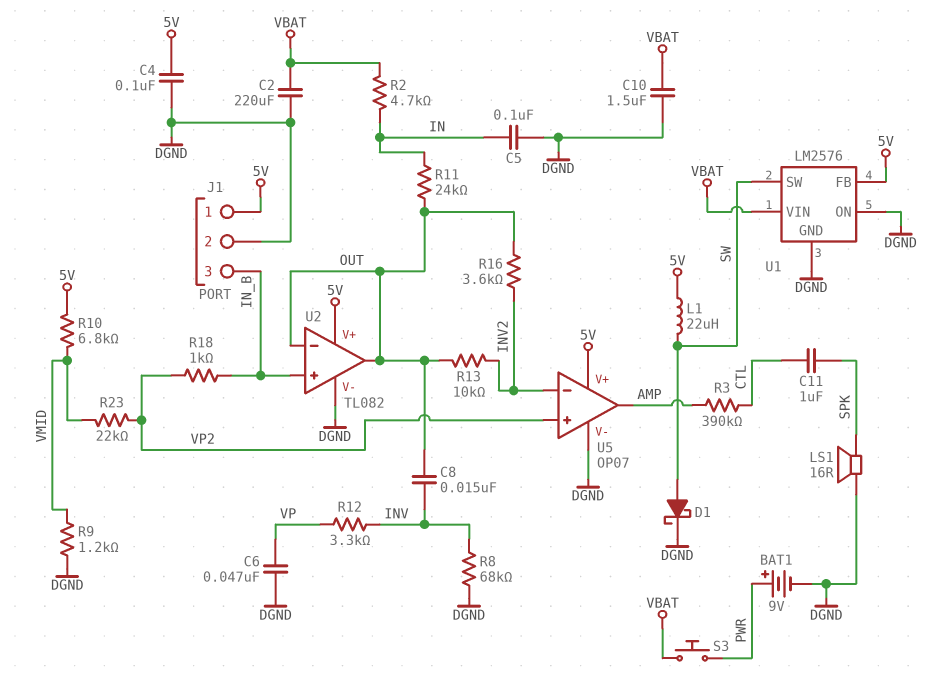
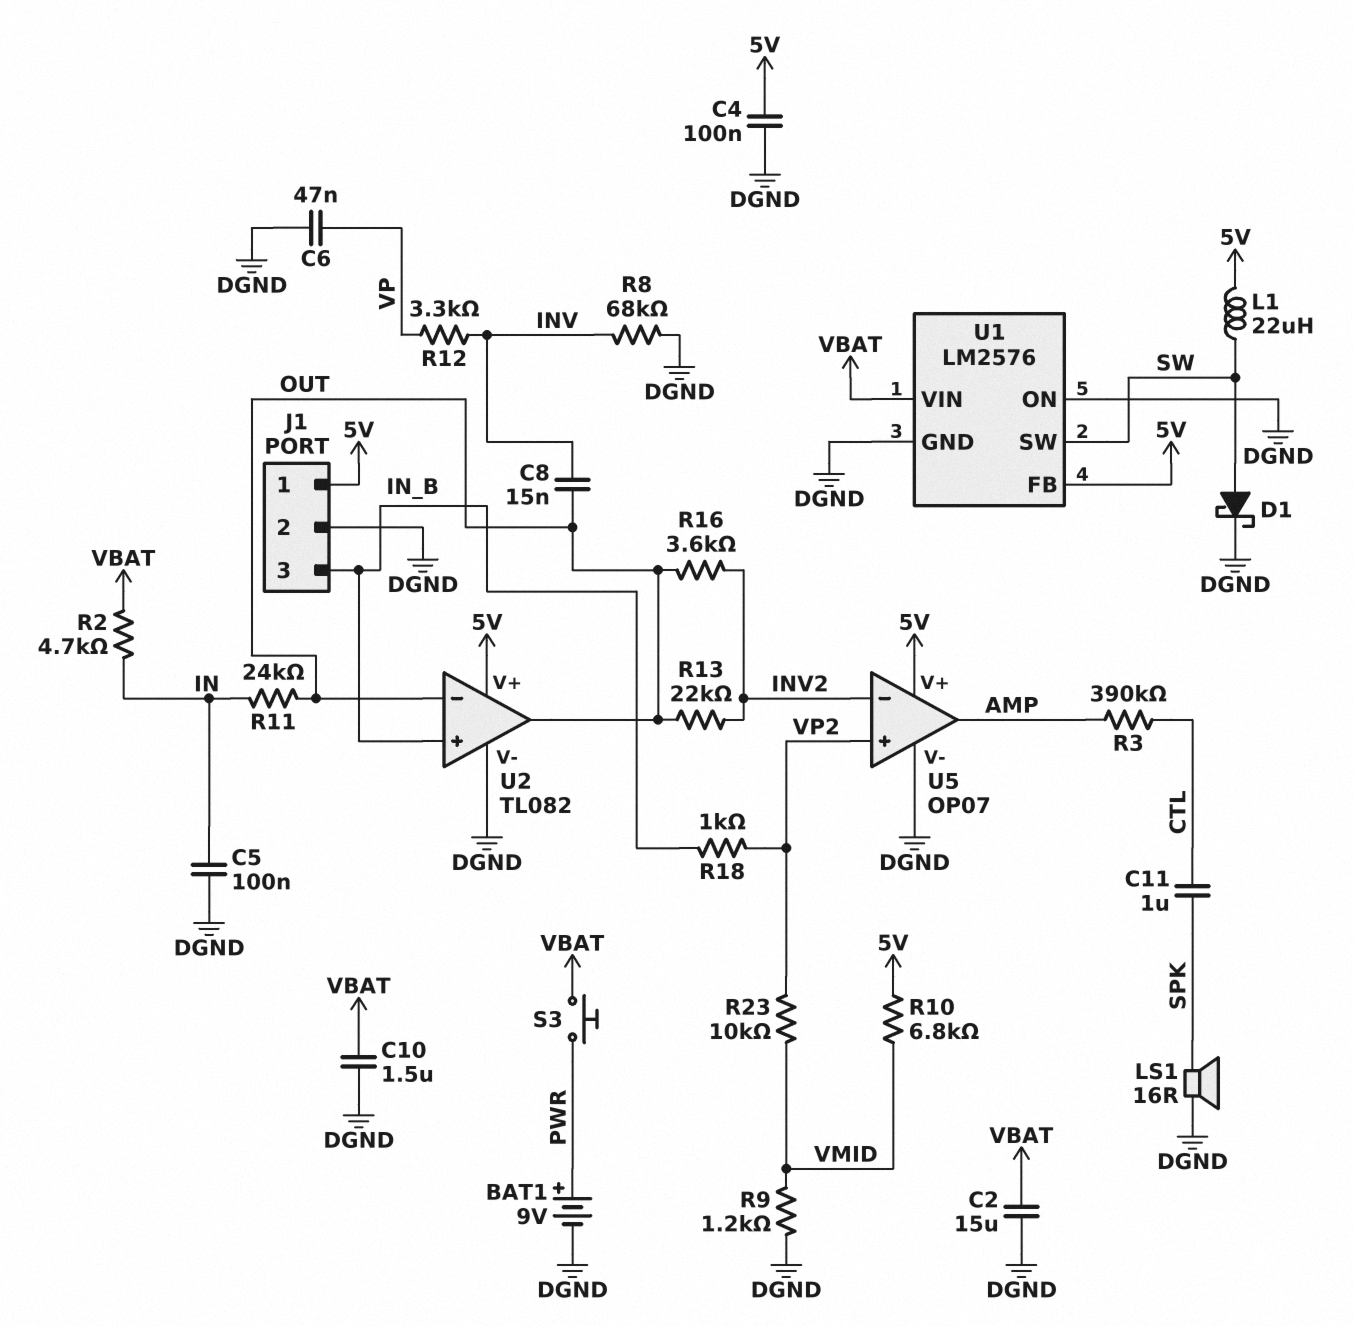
C2: 220uF (DGND, VBAT) -> 15uF (DGND, VBAT)
R13: 10k (INV2, OUT) -> 22k (INV2, OUT)
R23: 22k (VMID, VP2) -> 10k (VMID, VP2)

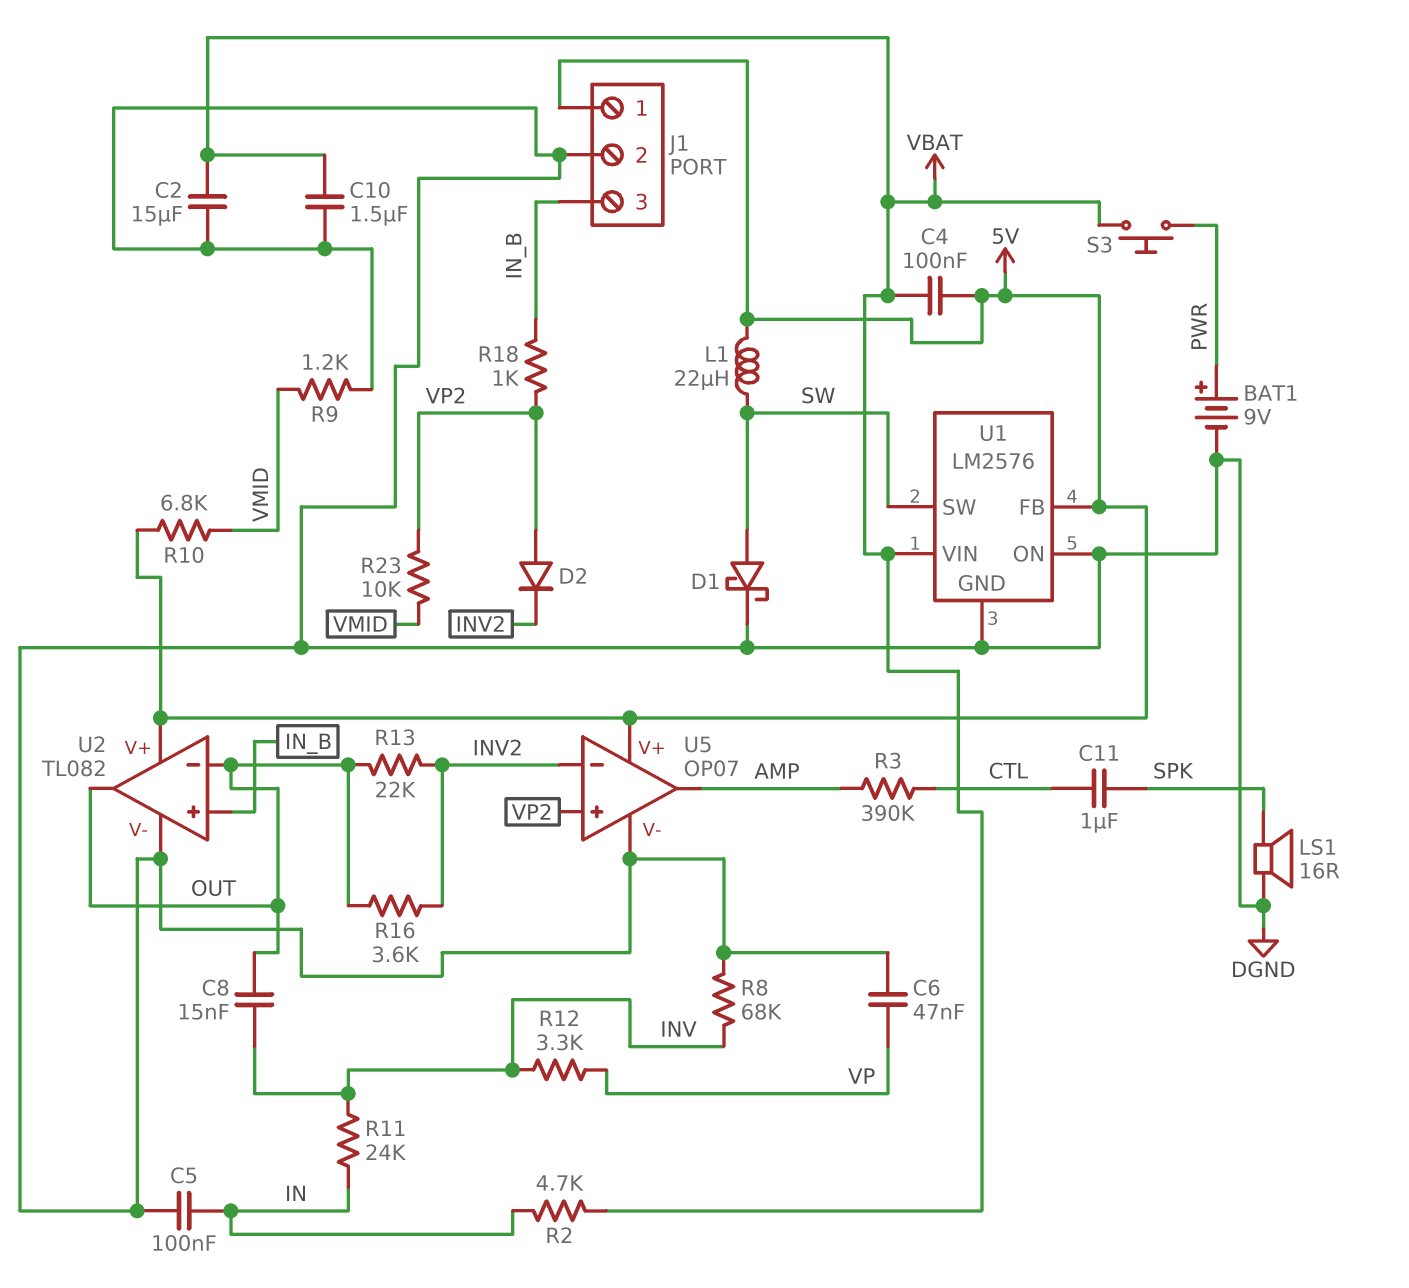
C4: 100nF (5V, DGND) -> 100nF (5V, VBAT)
D2: none -> diode (A VP2, K INV2)
R11: 24k (IN, OUT) -> 24k (IN, INV)

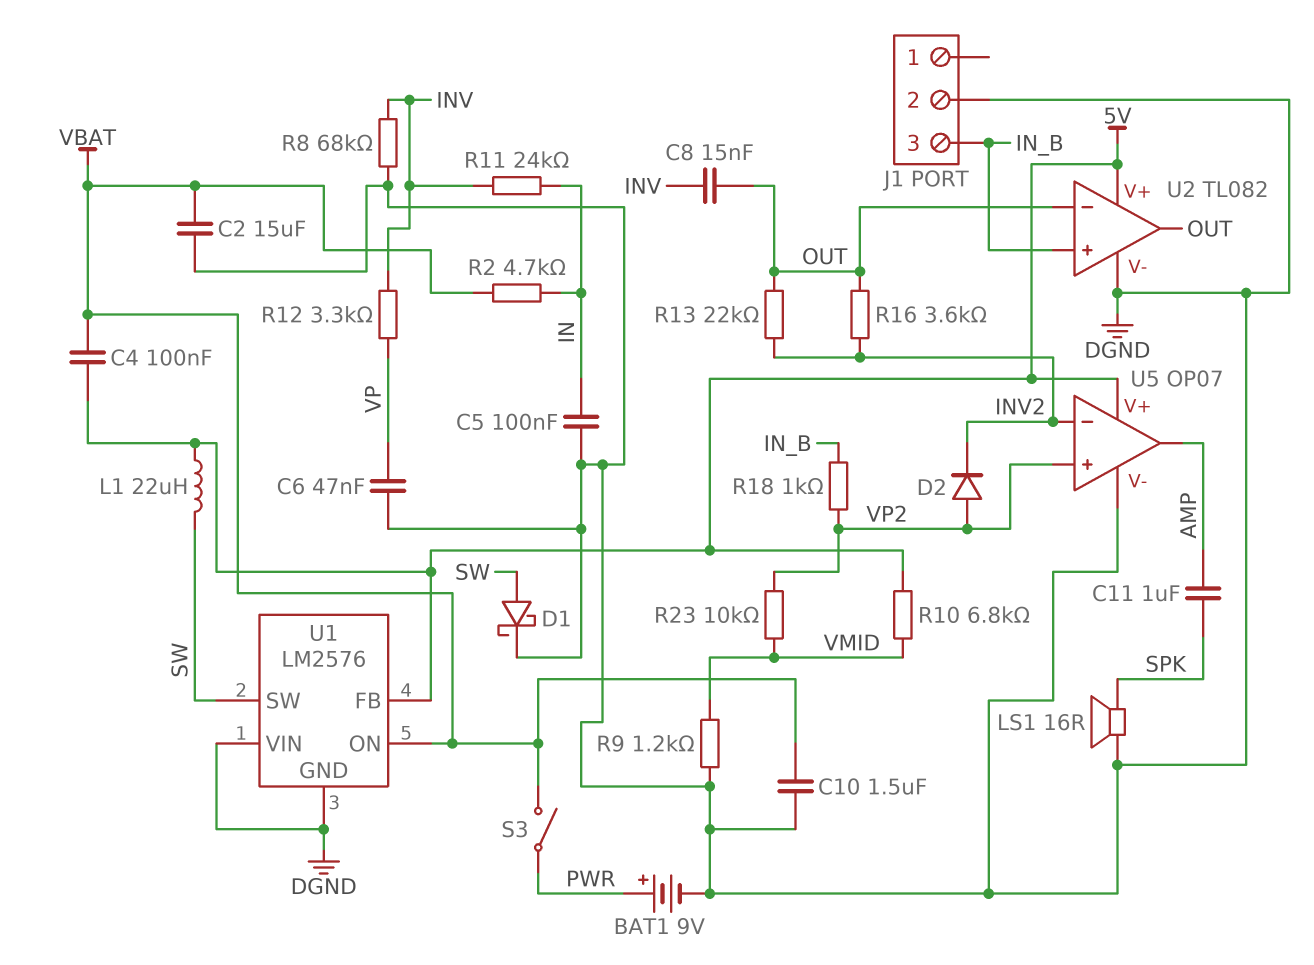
C11: 1uF (CTL, SPK) -> 1uF (AMP, SPK)
J1 pin 1: 5V -> none
R3: 390k (AMP, CTL) -> none
S3: button (PWR, VBAT) -> switch (PWR, VBAT)
U1 pin ON: DGND -> VBAT
U1 pin VIN: VBAT -> DGND

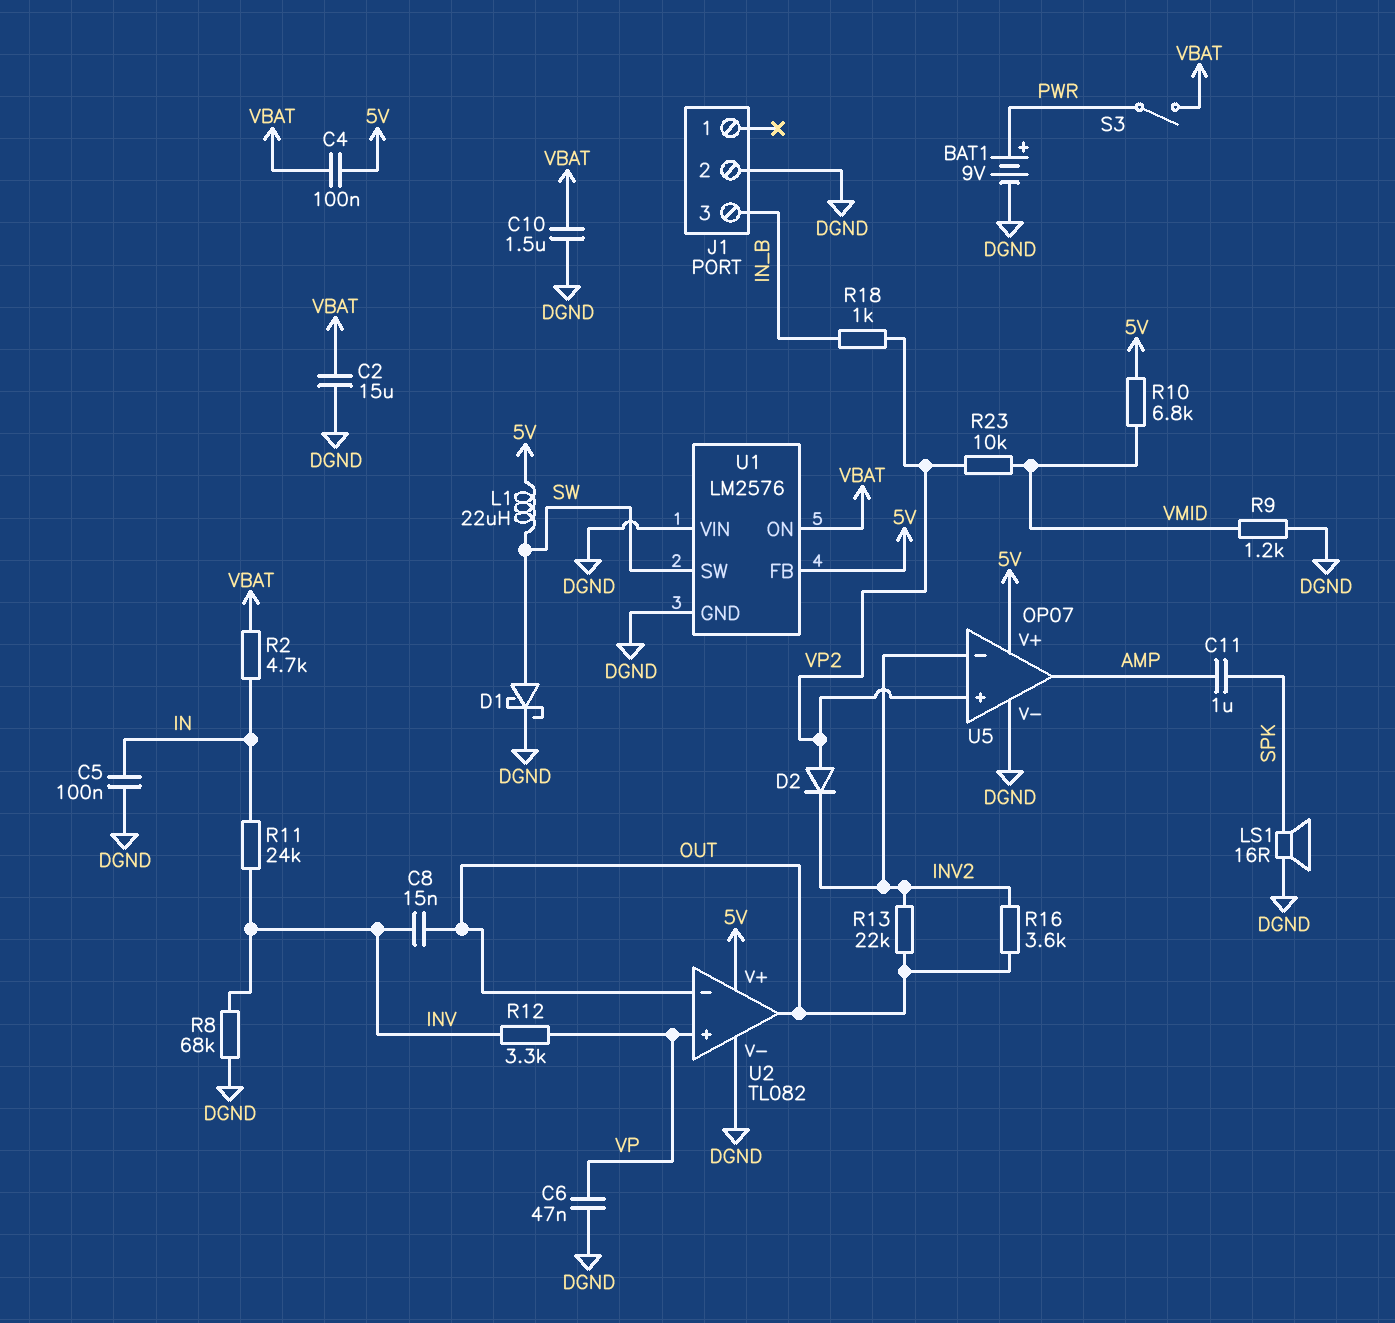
U2 pin in+: IN_B -> VP

